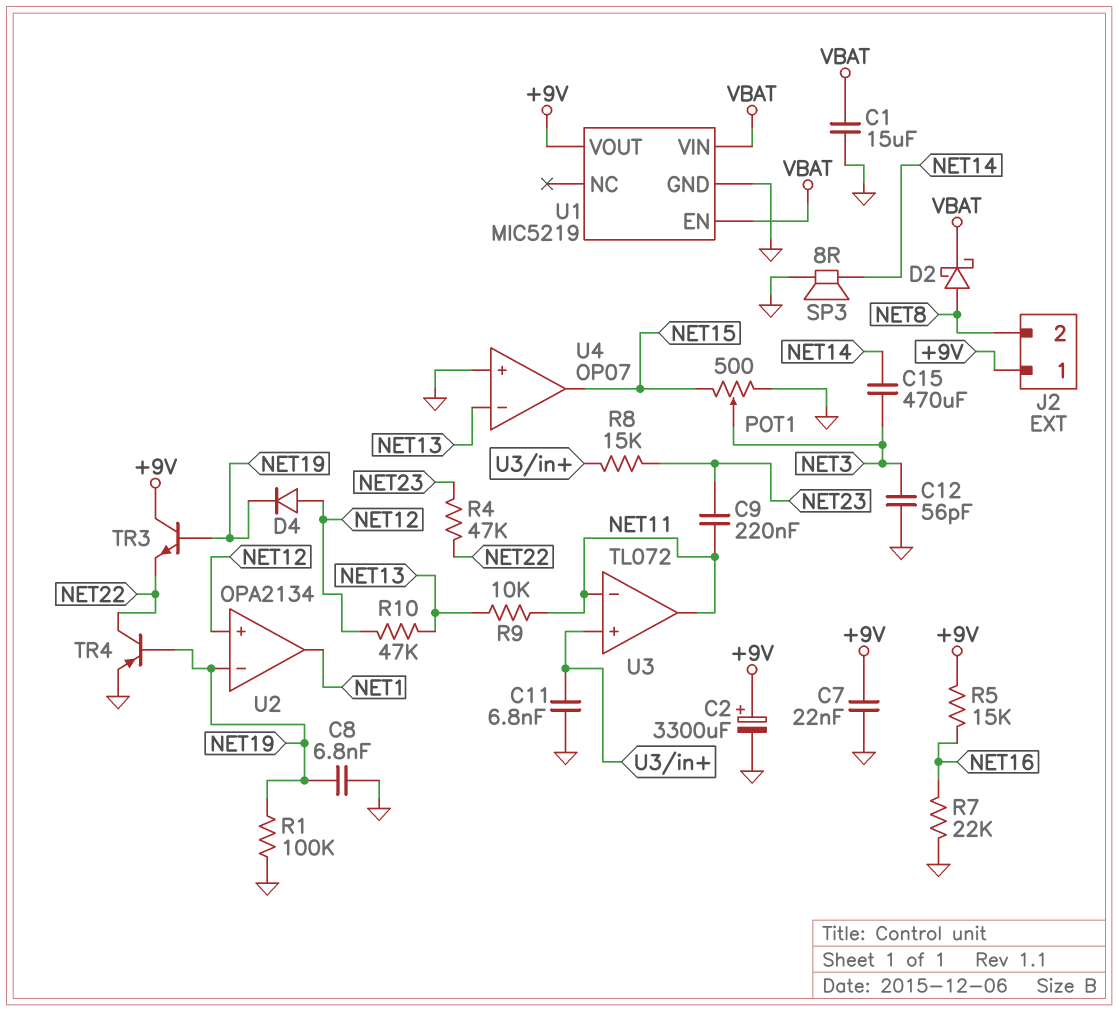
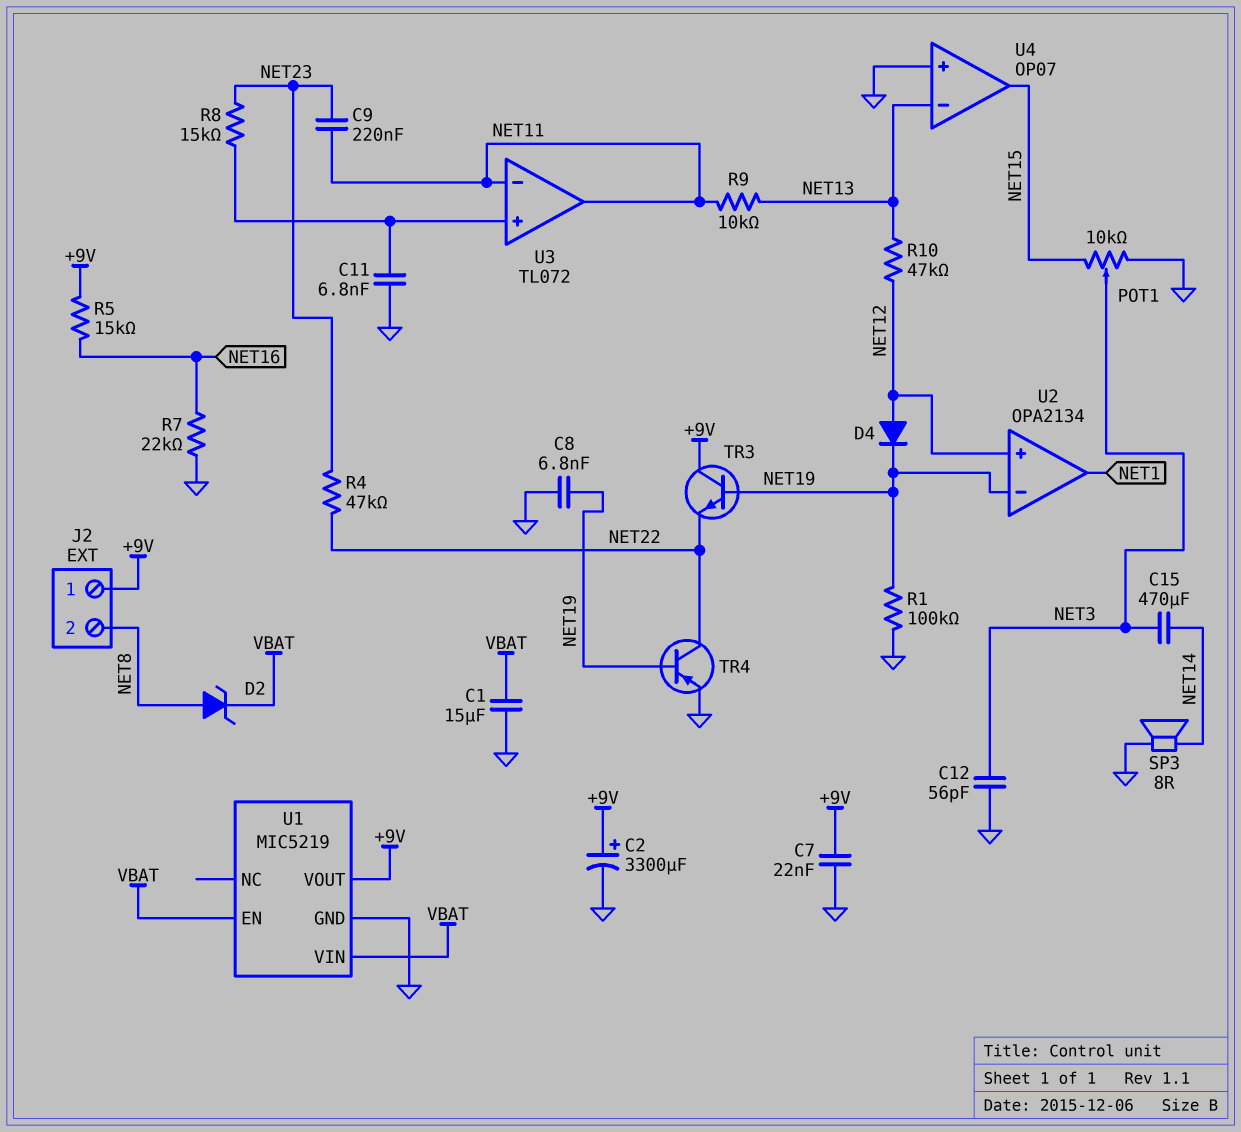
D2: schottky (A NET8, K VBAT) -> zener (A NET8, K VBAT)
POT1: 500 (GND, NET15, wiper NET3) -> 10k (GND, NET15, wiper NET3)

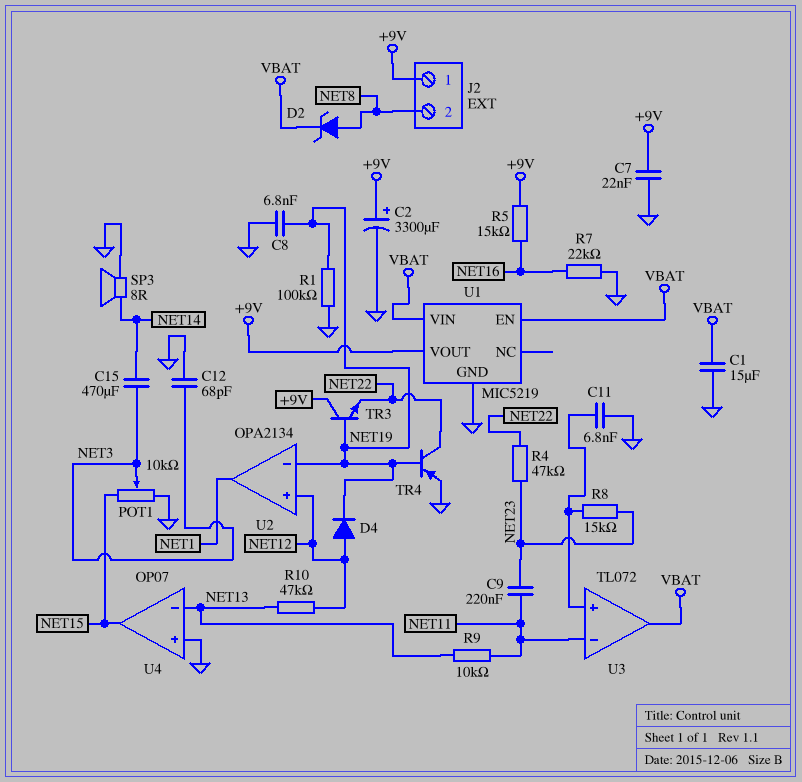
C12: 56pF (GND, NET3) -> 68pF (GND, NET3)
U3 pin out: NET11 -> VBAT

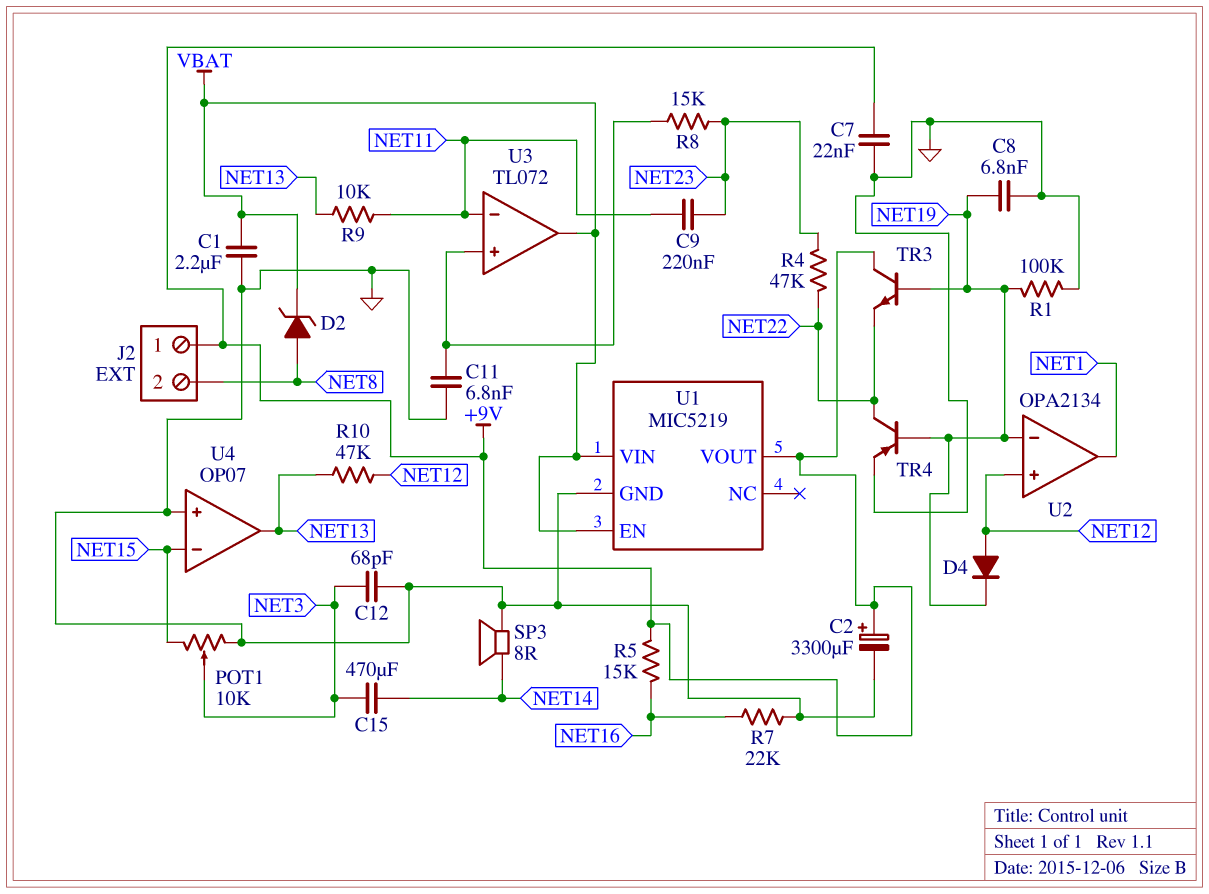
C1: 15uF (GND, VBAT) -> 2.2uF (GND, VBAT)
U4 pin in-: NET13 -> NET15
U4 pin out: NET15 -> NET13

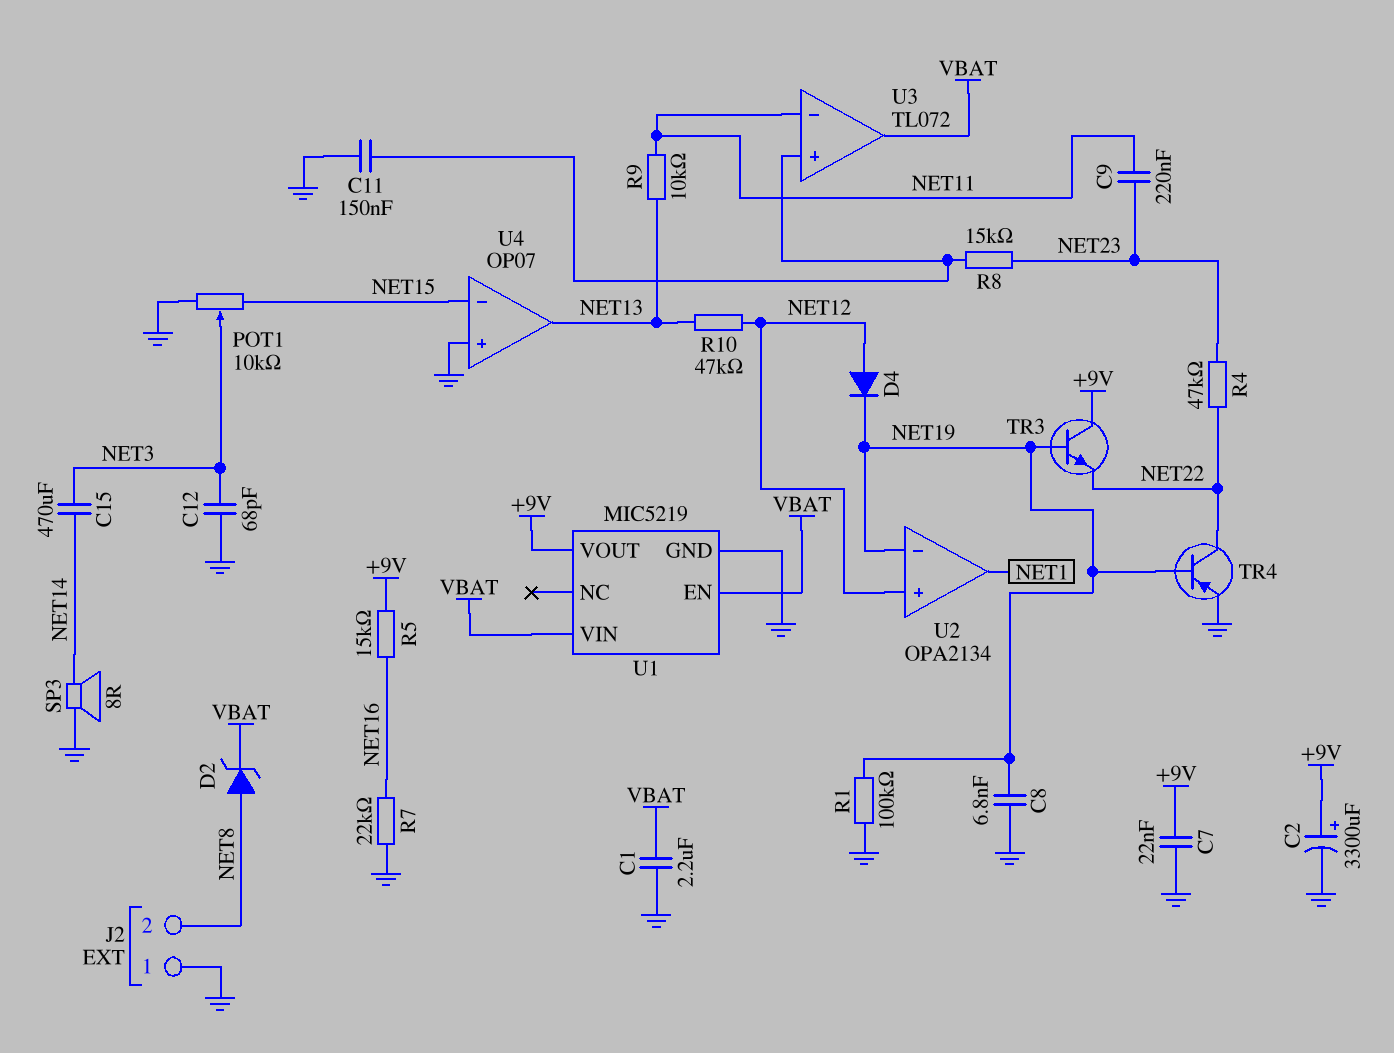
C11: 6.8nF (GND, U3/in+) -> 150nF (GND, U3/in+)
J2 pin 1: +9V -> GND

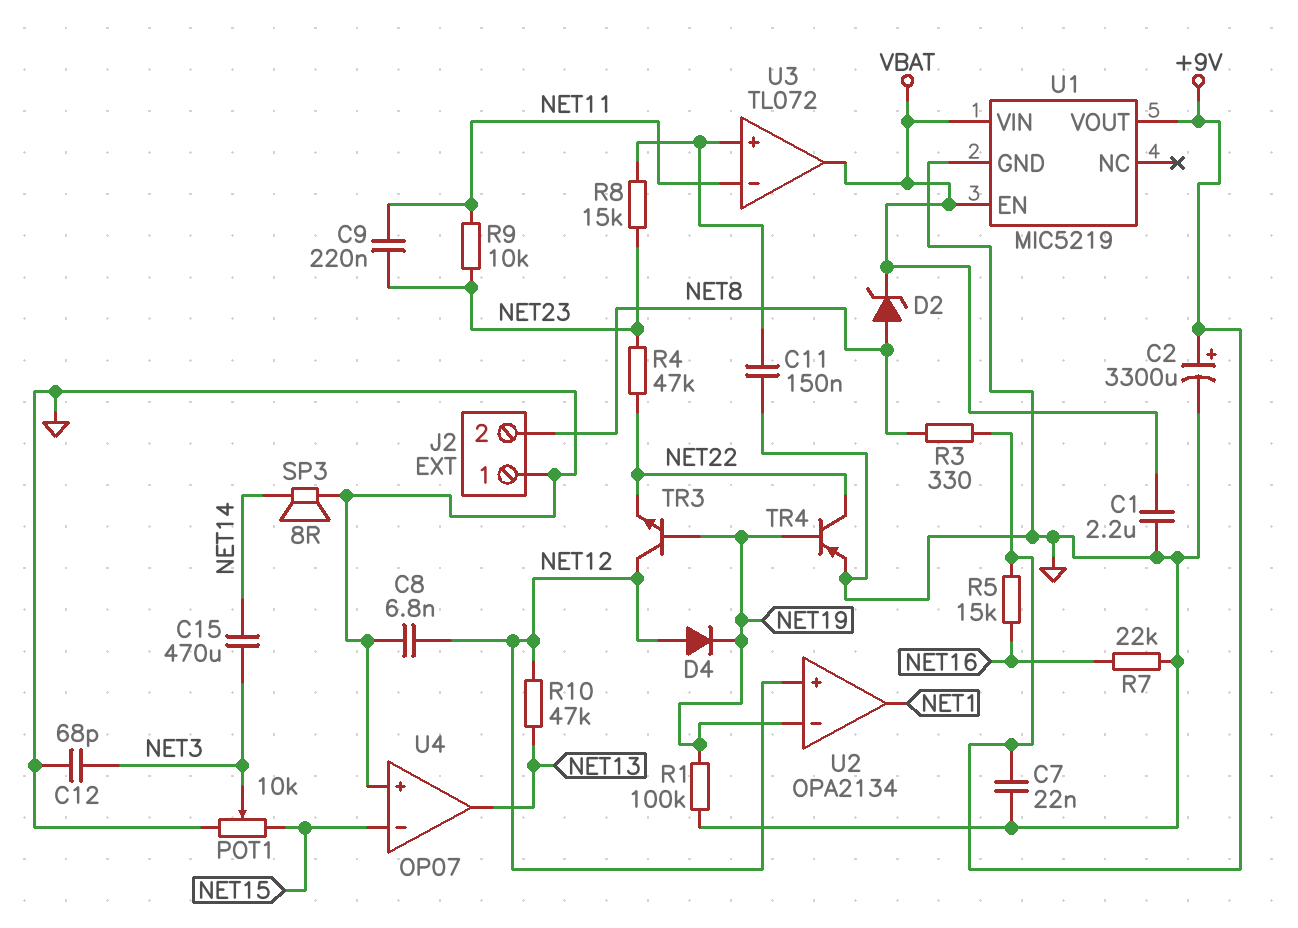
C8: 6.8nF (GND, NET19) -> 6.8nF (GND, NET12)
R3: none -> 330 (+9V, NET8)
R9: 10k (NET11, NET13) -> 10k (NET11, NET23)
TR3: NPN (B NET19, C +9V, E NET22) -> NPN (B NET19, C NET12, E NET22)

